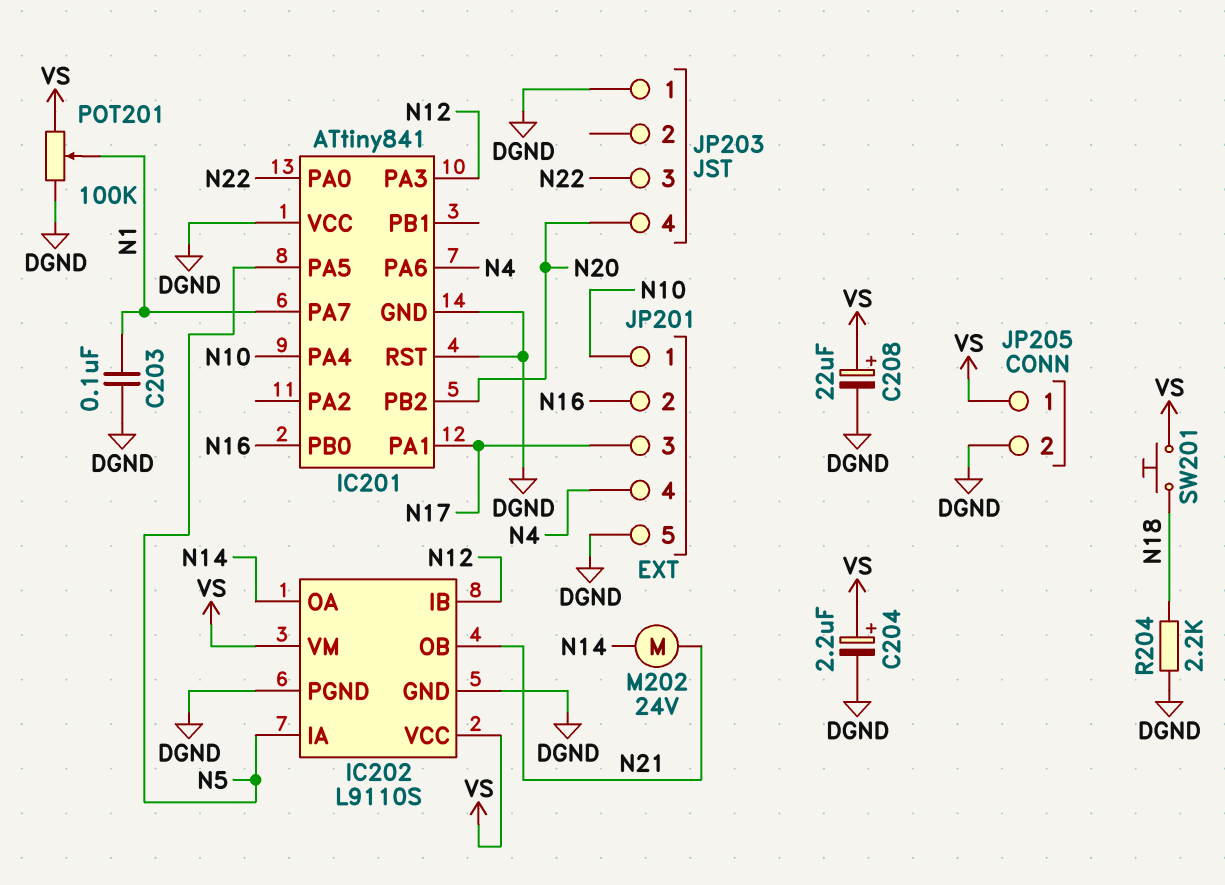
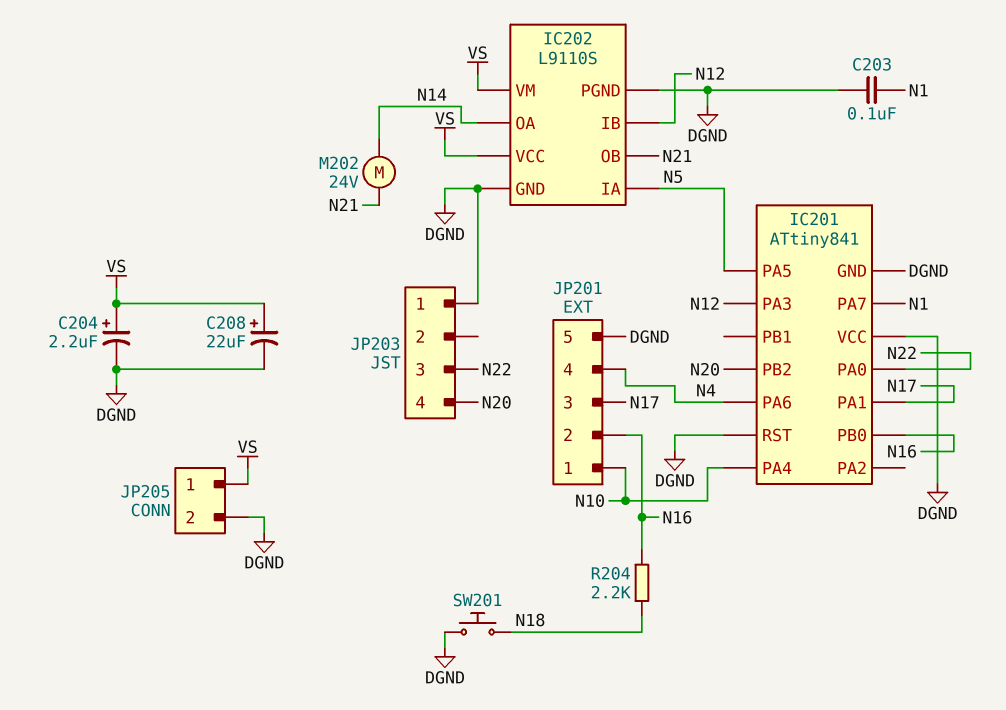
POT201: 100k (DGND, VS, wiper N1) -> none
R204: 2.2k (DGND, N18) -> 2.2k (N16, N18)
SW201: button (N18, VS) -> button (DGND, N18)

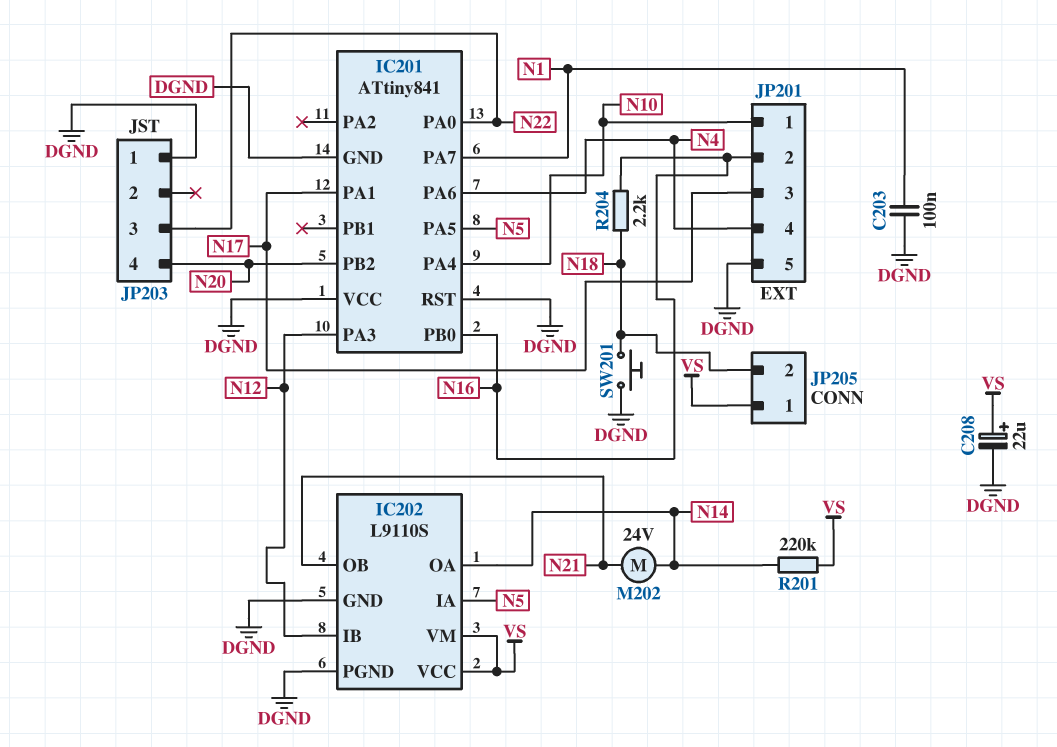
C204: 2.2uF (plus VS, minus DGND) -> none
JP205 pin 2: DGND -> N18
R201: none -> 220k (N14, VS)

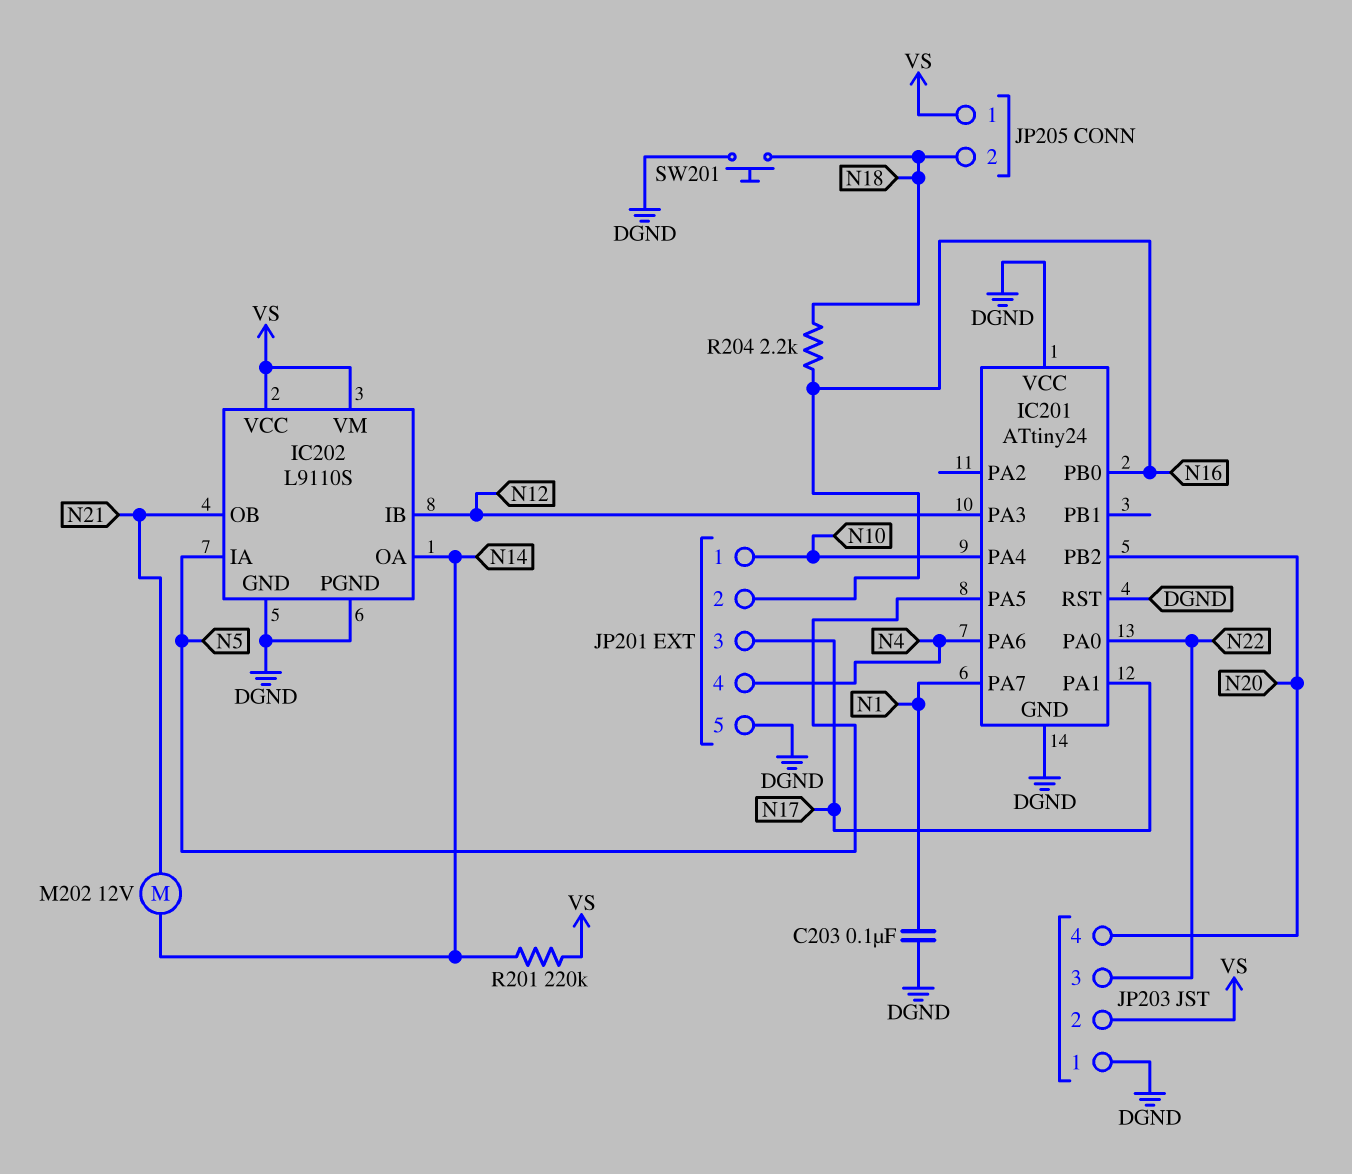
C208: 22uF (plus VS, minus DGND) -> none
IC201: ATtiny841 -> ATtiny24
JP203 pin 2: none -> VS
M202: motor 24V (N14, N21) -> motor 12V (N14, N21)

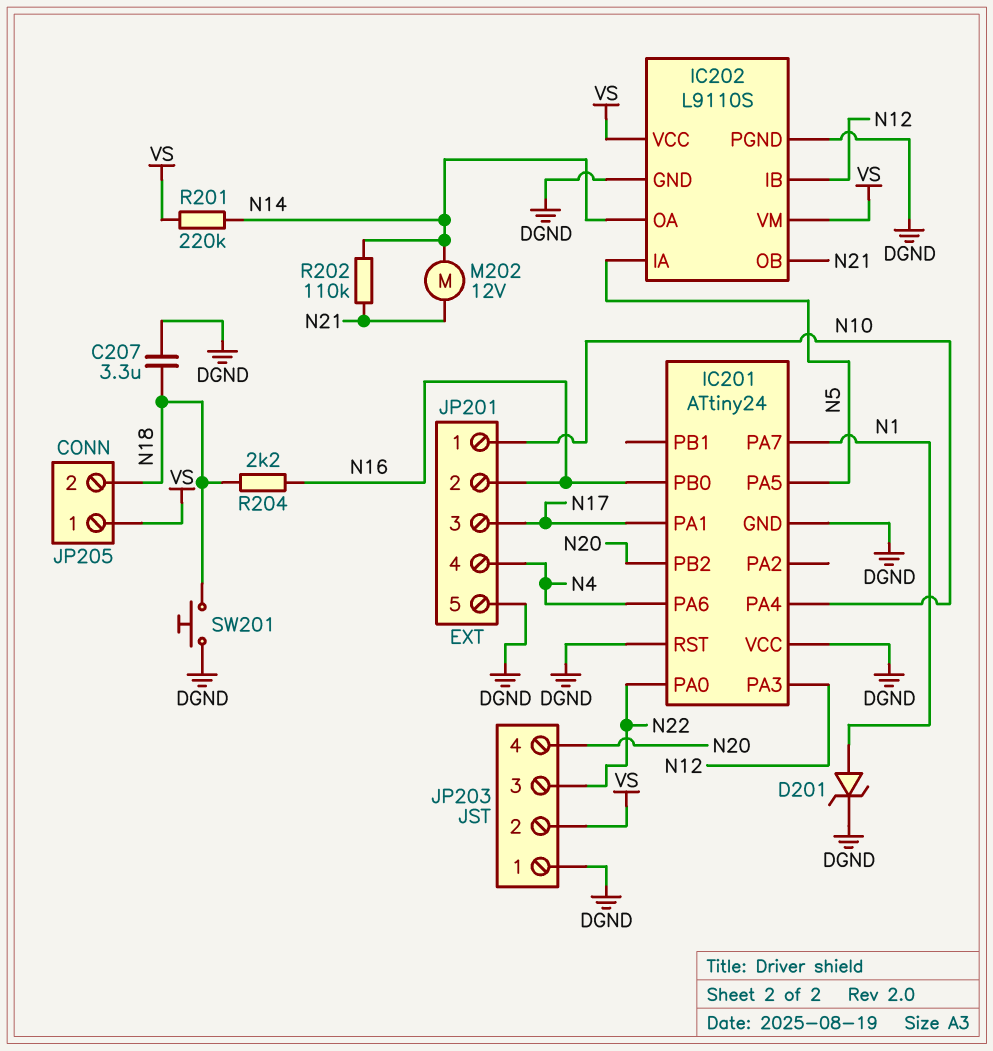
C203: 100nF (DGND, N1) -> none
C207: none -> 3.3uF (DGND, N18)
D201: none -> zener (A N1, K DGND)
R202: none -> 110k (N14, N21)

